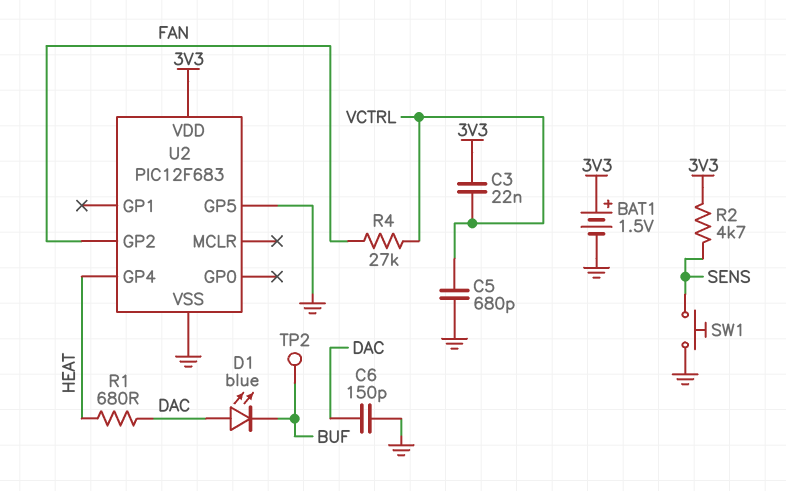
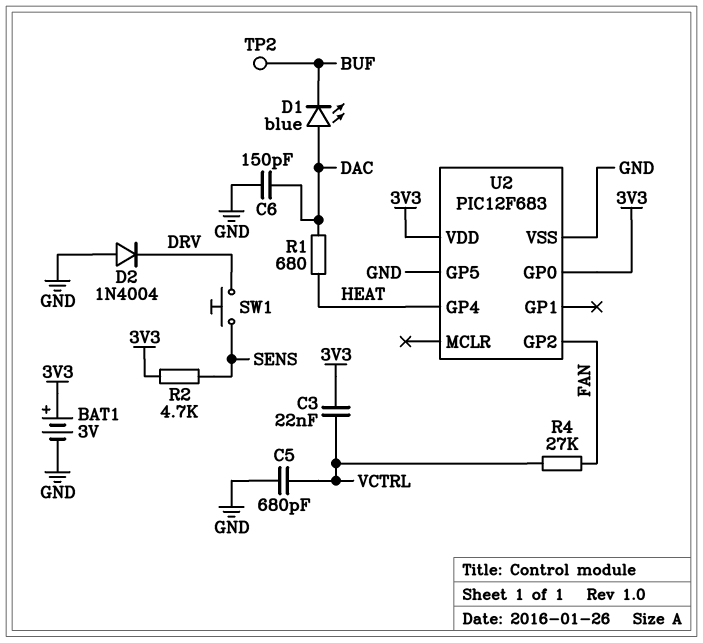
BAT1: 1.5V (plus 3V3, minus GND) -> 3V (plus 3V3, minus GND)
D2: none -> diode 1N4004 (A GND, K DRV)
SW1: button (GND, SENS) -> button (DRV, SENS)
U2 pin GP0: none -> 3V3

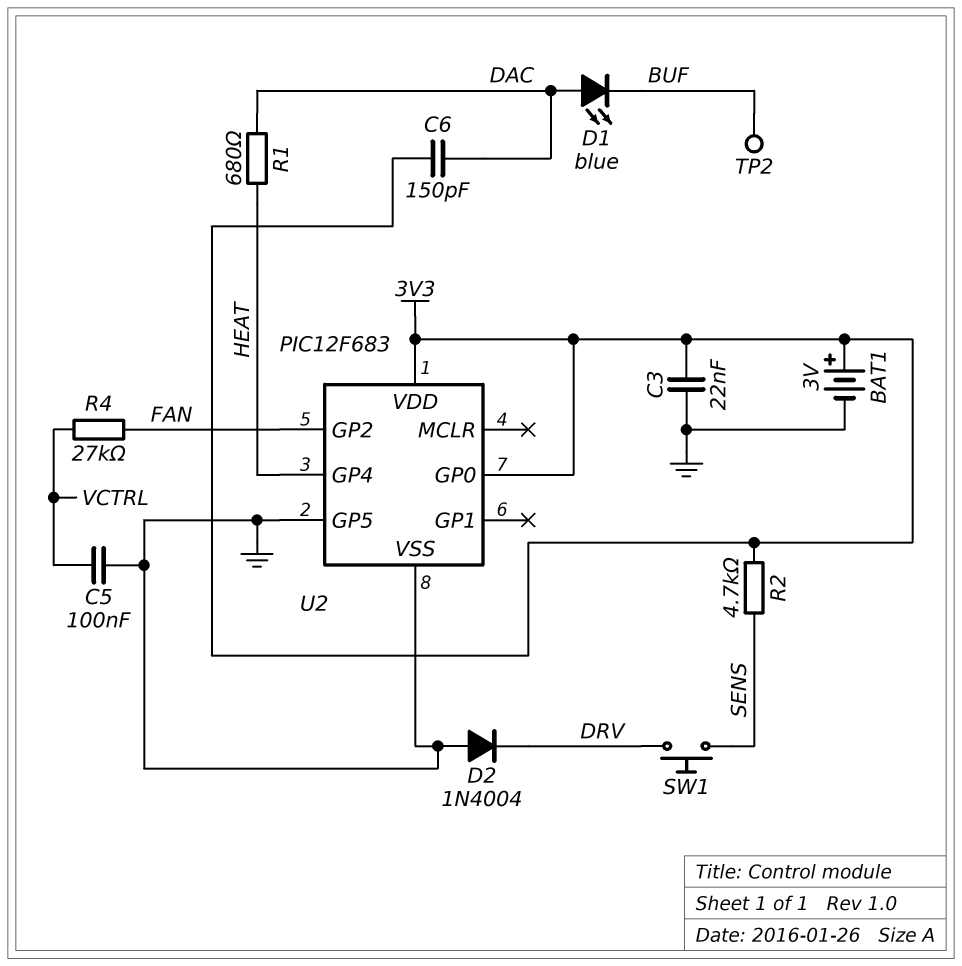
C3: 22nF (3V3, VCTRL) -> 22nF (3V3, GND)
C5: 680pF (GND, VCTRL) -> 100nF (GND, VCTRL)
C6: 150pF (DAC, GND) -> 150pF (3V3, DAC)

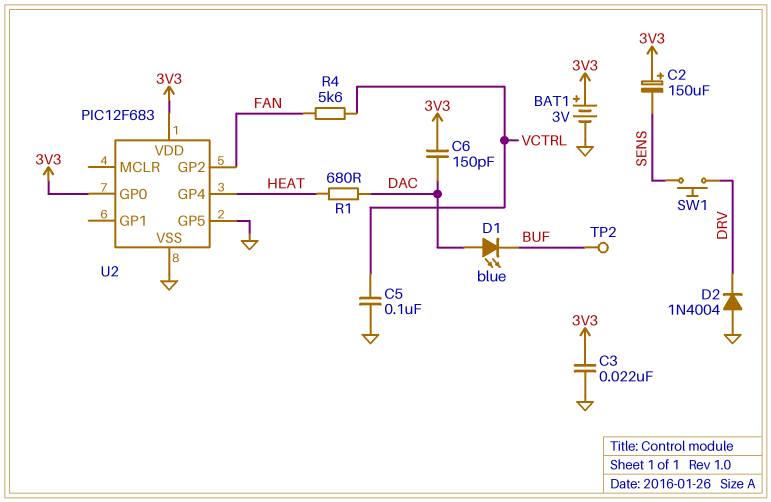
C2: none -> 150uF (plus 3V3, minus SENS)
R2: 4.7k (3V3, SENS) -> none
R4: 27k (FAN, VCTRL) -> 5.6k (FAN, VCTRL)

